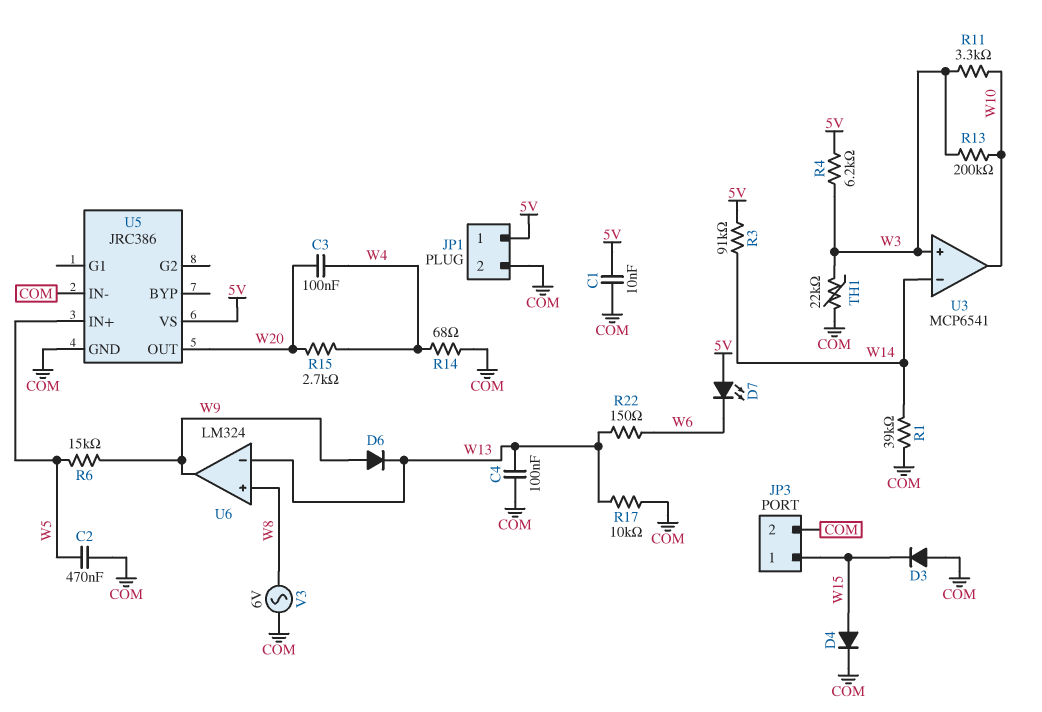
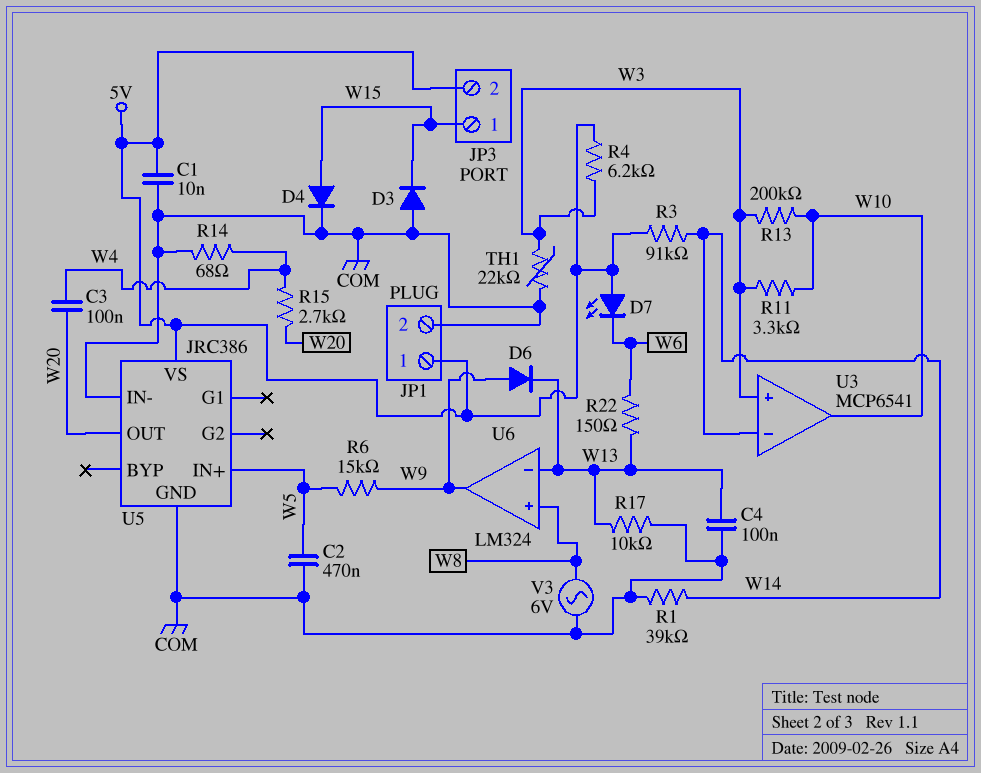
JP3 pin 2: COM -> 5V

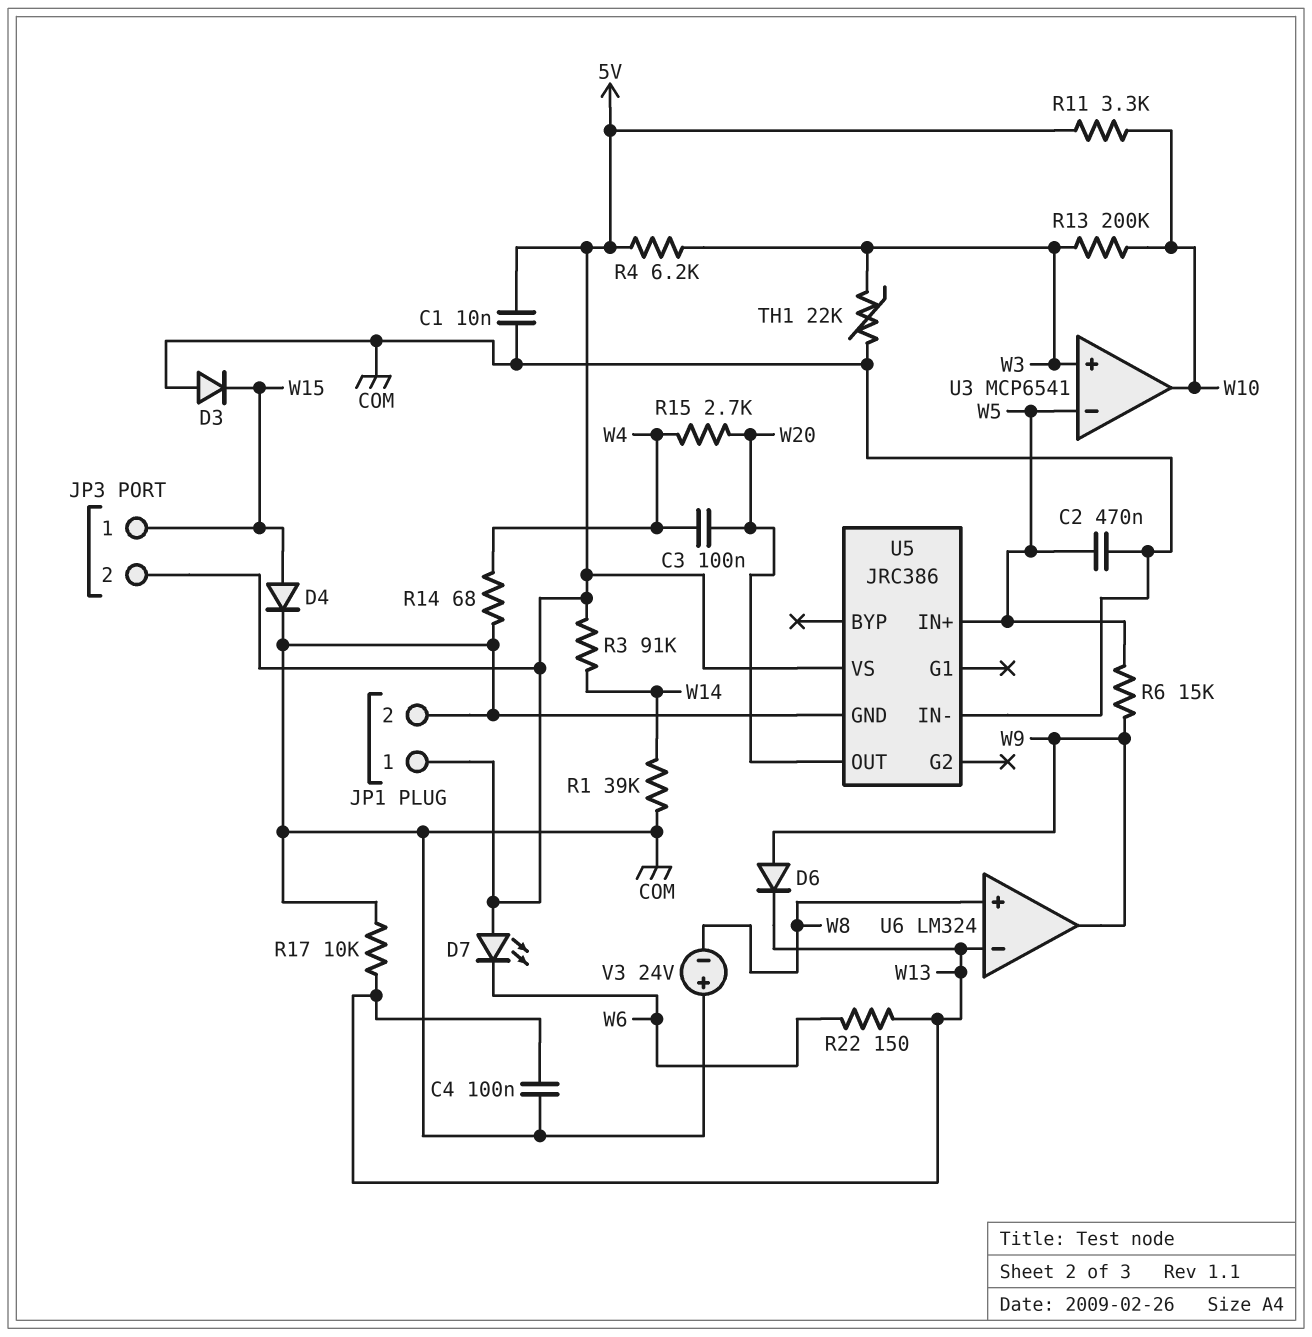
R11: 3.3k (W3, W10) -> 3.3k (5V, W10)
U3 pin in-: W14 -> W5
V3: AC 6V (COM, W8) -> 24V (plus COM, minus W8)

